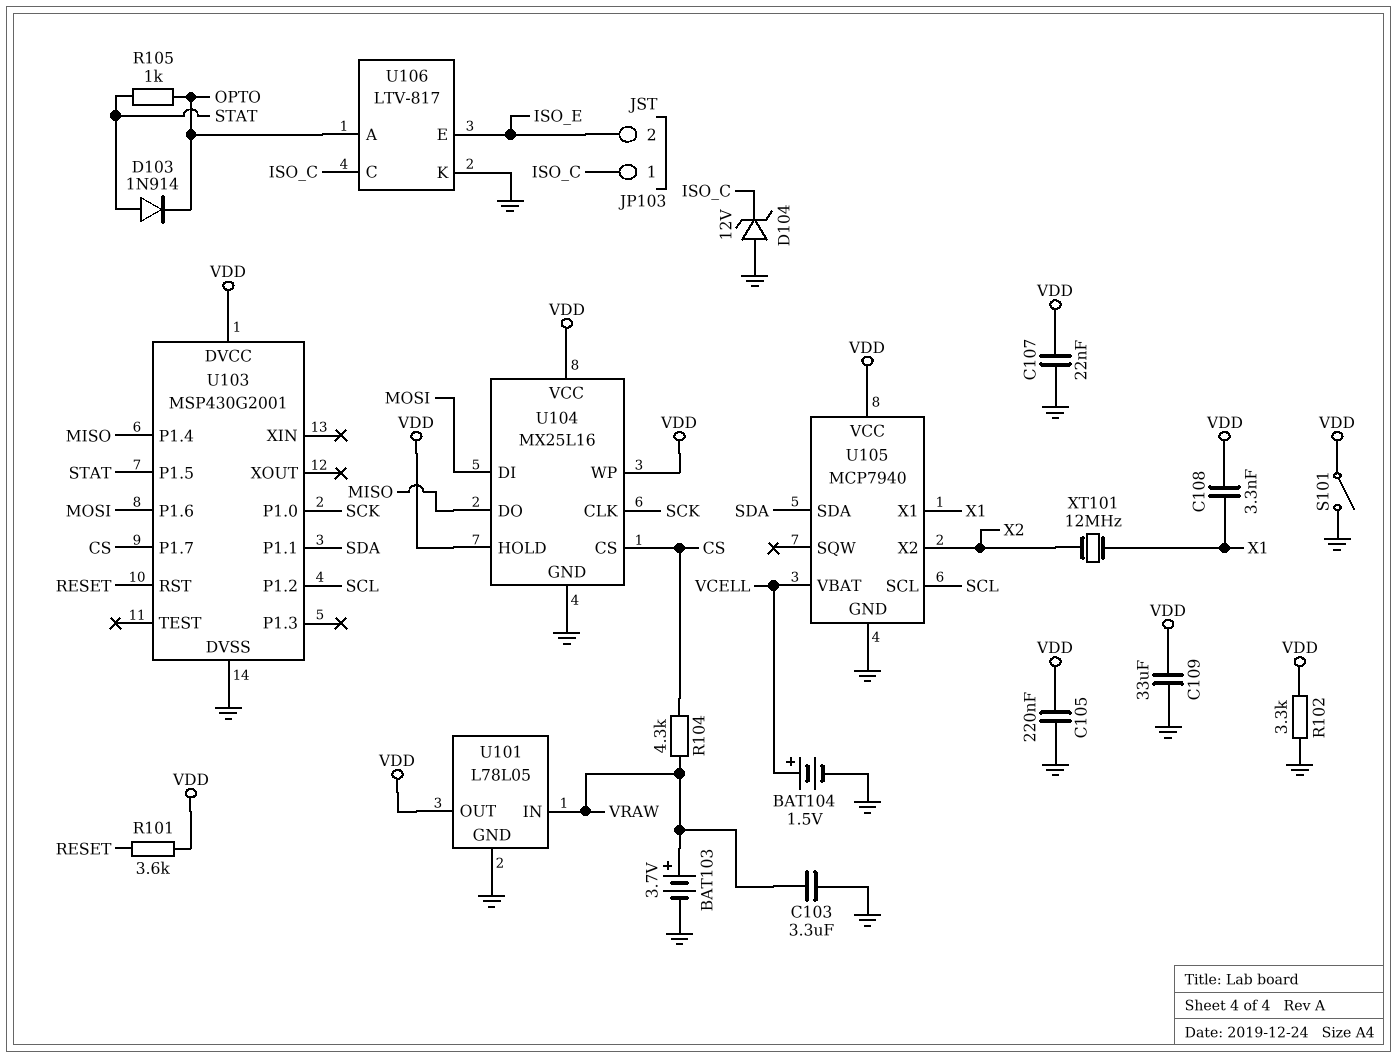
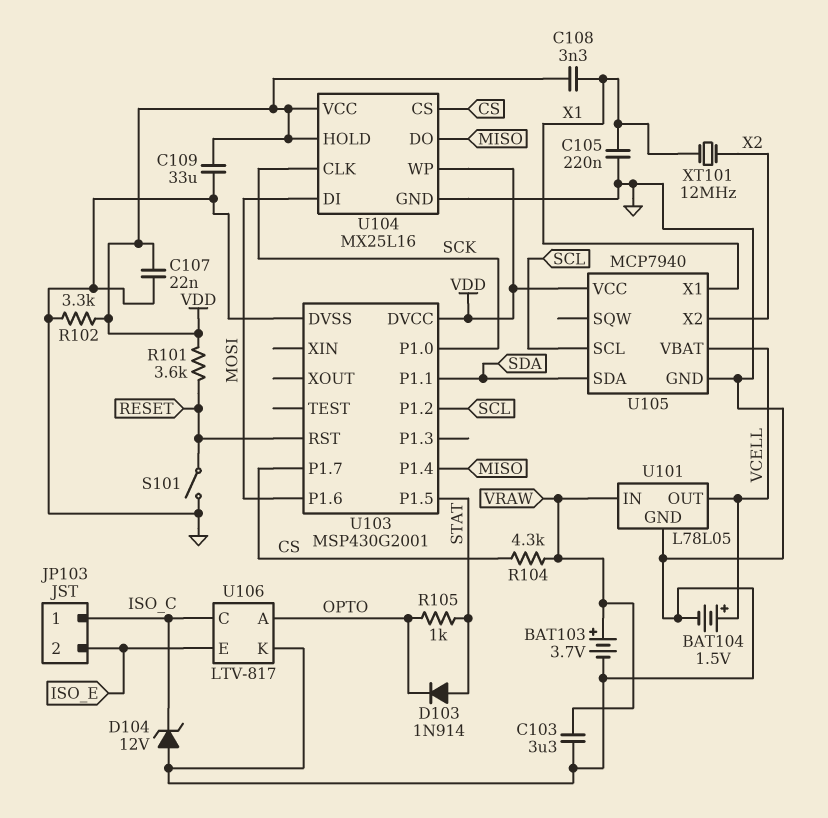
C105: 220nF (GND, VDD) -> 220nF (GND, X1)
S101: switch (GND, VDD) -> switch (GND, RESET)
U101 pin OUT: VDD -> VCELL

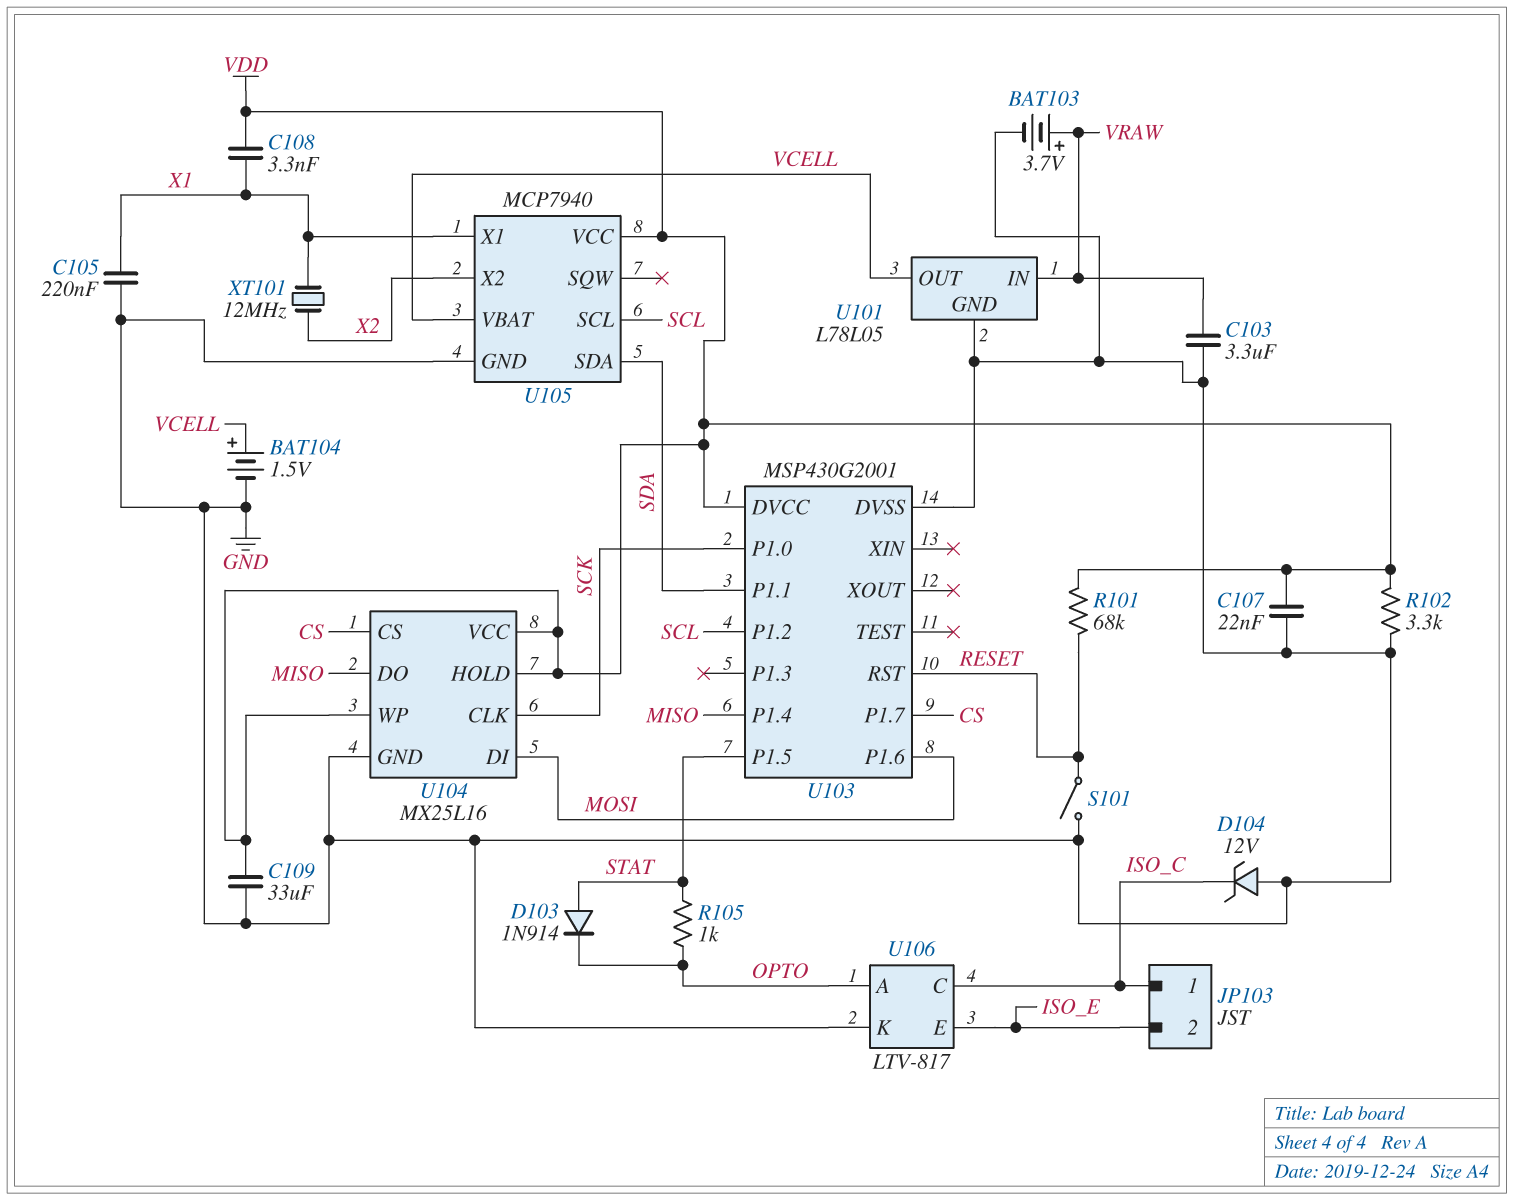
R101: 3.6k (RESET, VDD) -> 68k (RESET, VDD)
R104: 4.3k (CS, VRAW) -> none

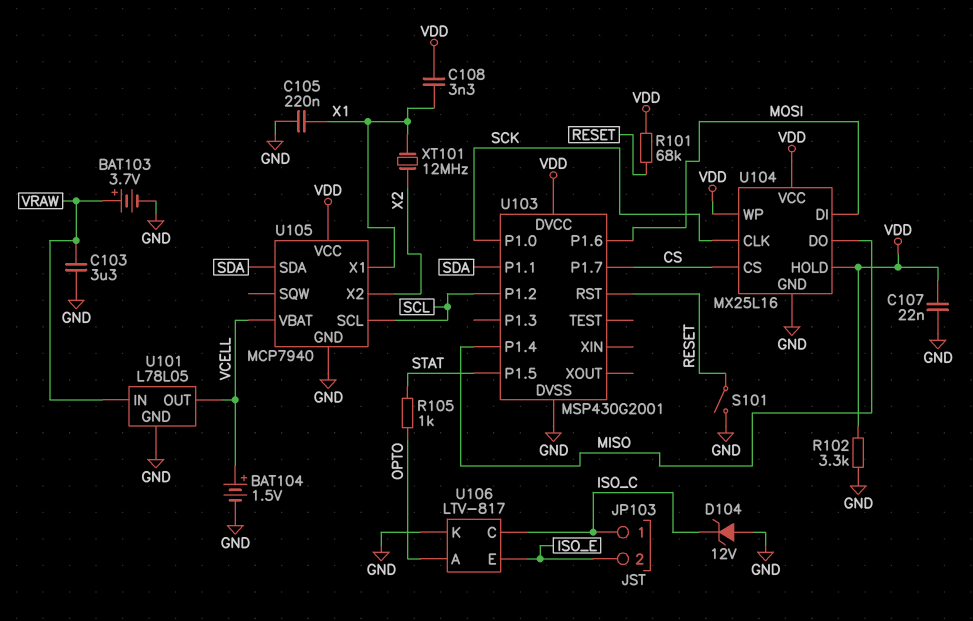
C109: 33uF (GND, VDD) -> none
D103: diode 1N914 (A STAT, K OPTO) -> none

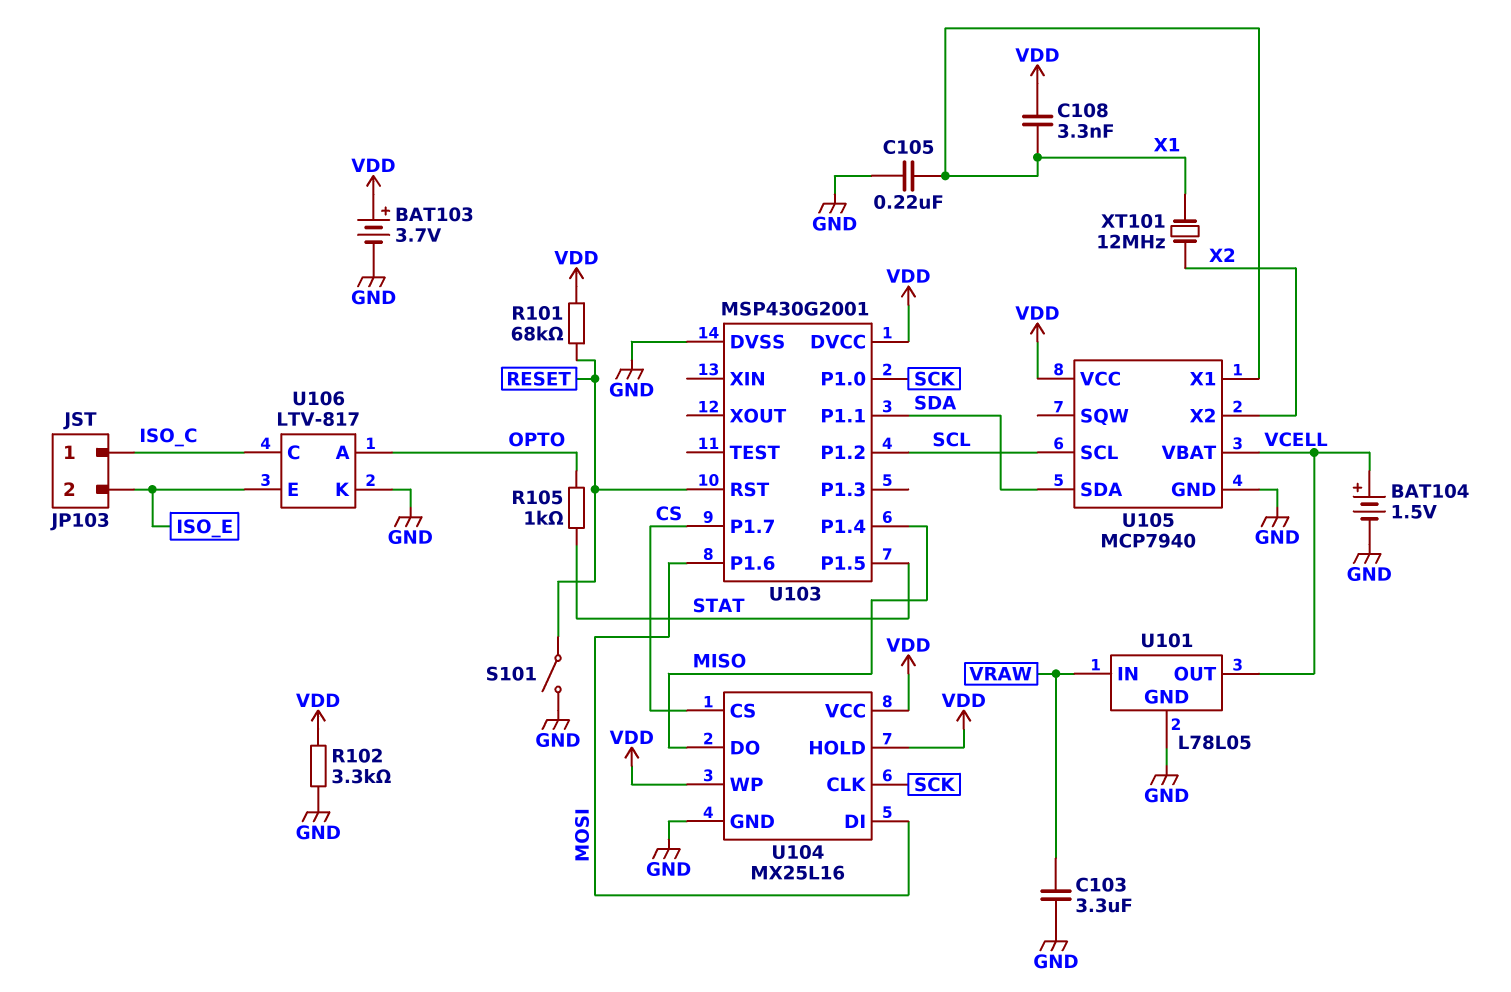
BAT103: 3.7V (plus VRAW, minus GND) -> 3.7V (plus VDD, minus GND)
C107: 22nF (GND, VDD) -> none
D104: zener 12V (A GND, K ISO_C) -> none

